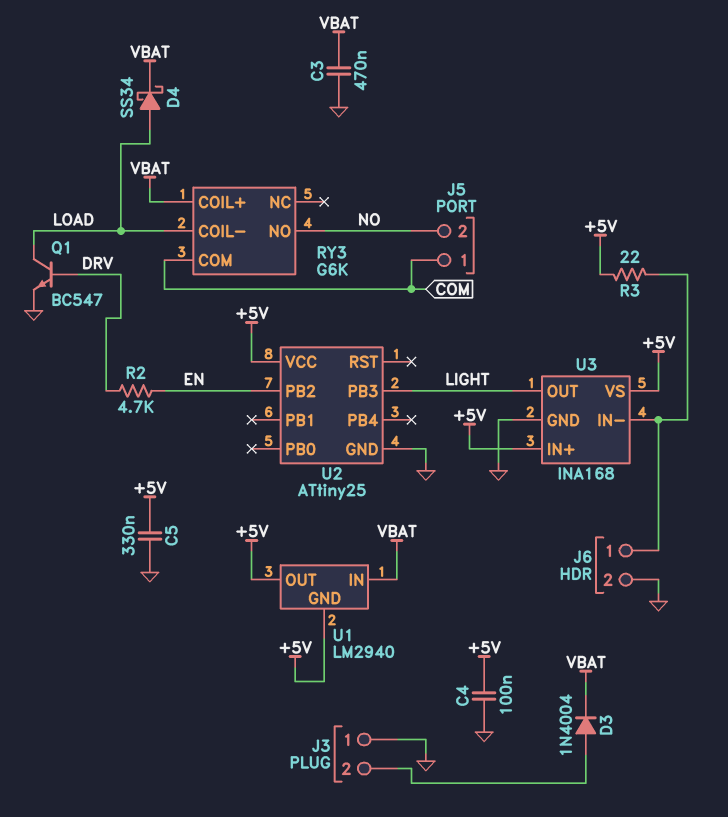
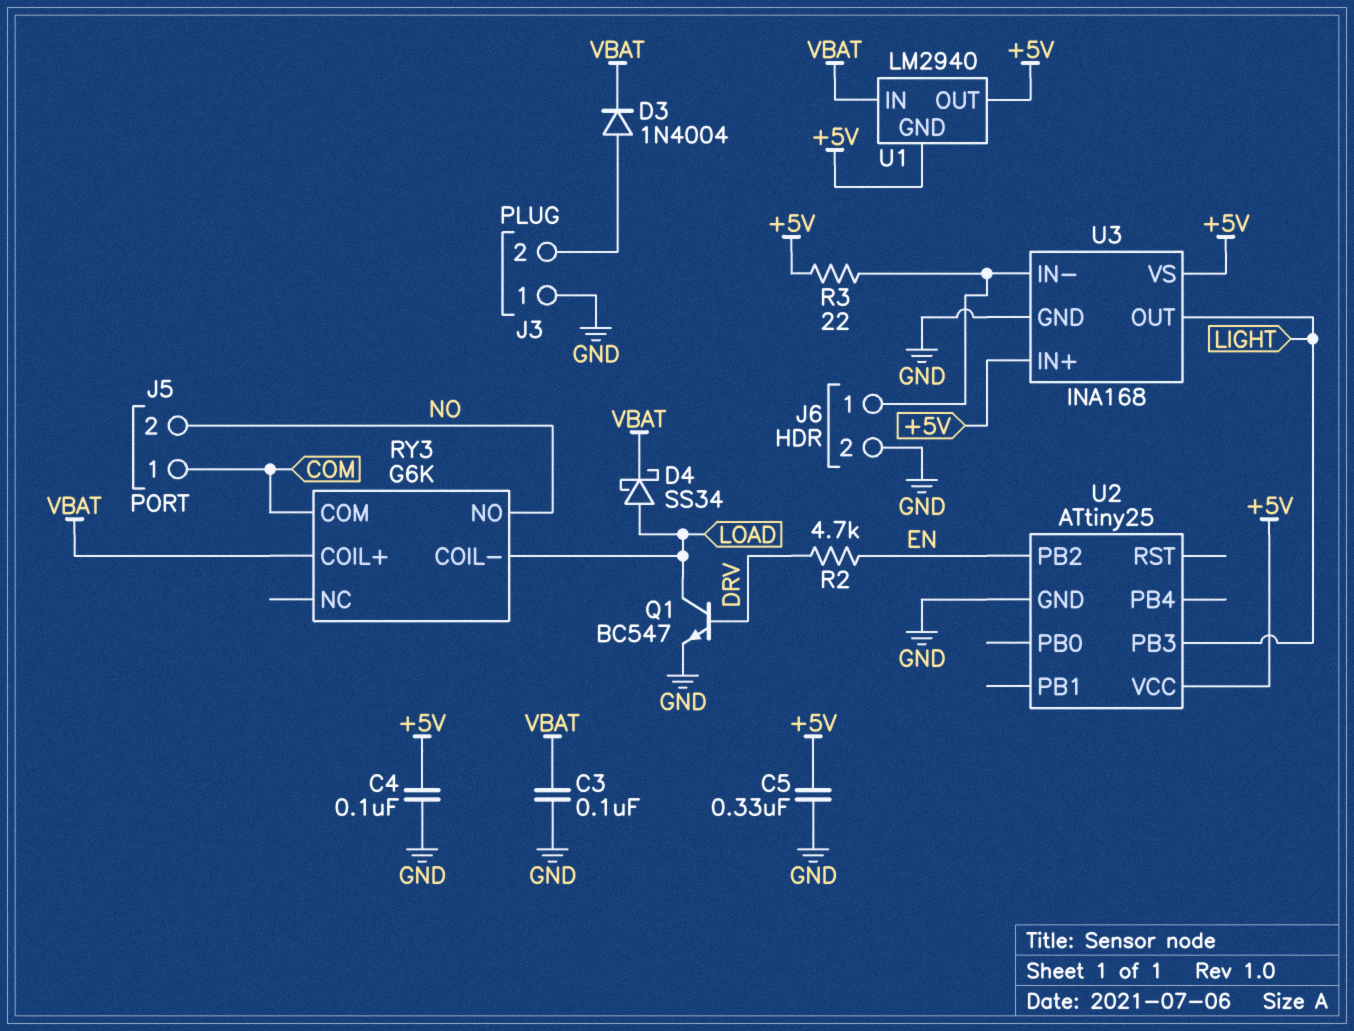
C3: 470nF (GND, VBAT) -> 100nF (GND, VBAT)

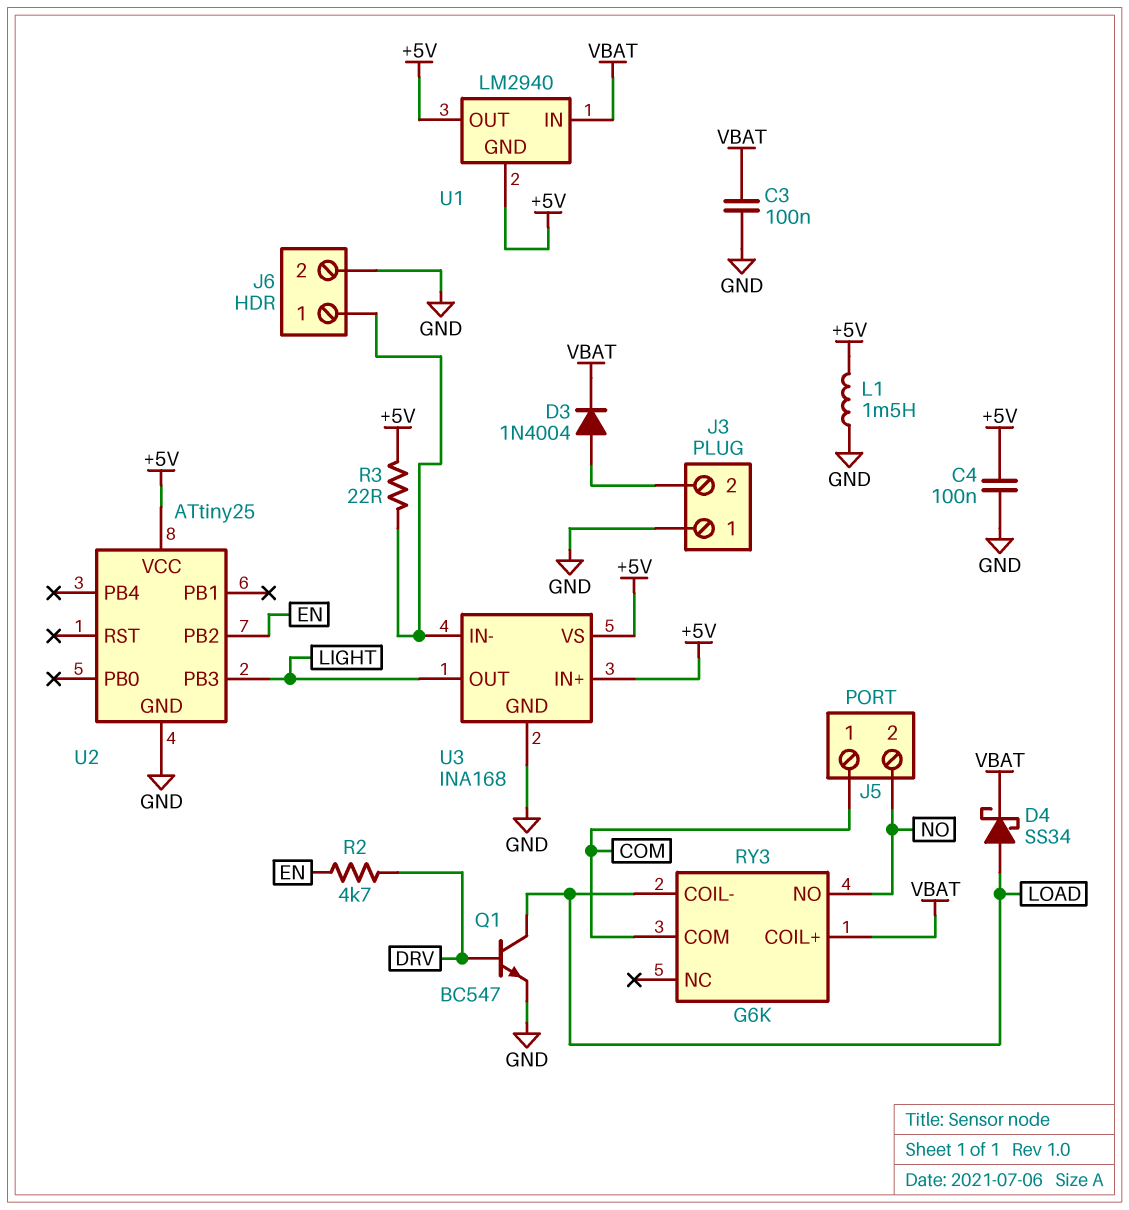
C5: 330nF (+5V, GND) -> none
L1: none -> 1.5mH (+5V, GND)

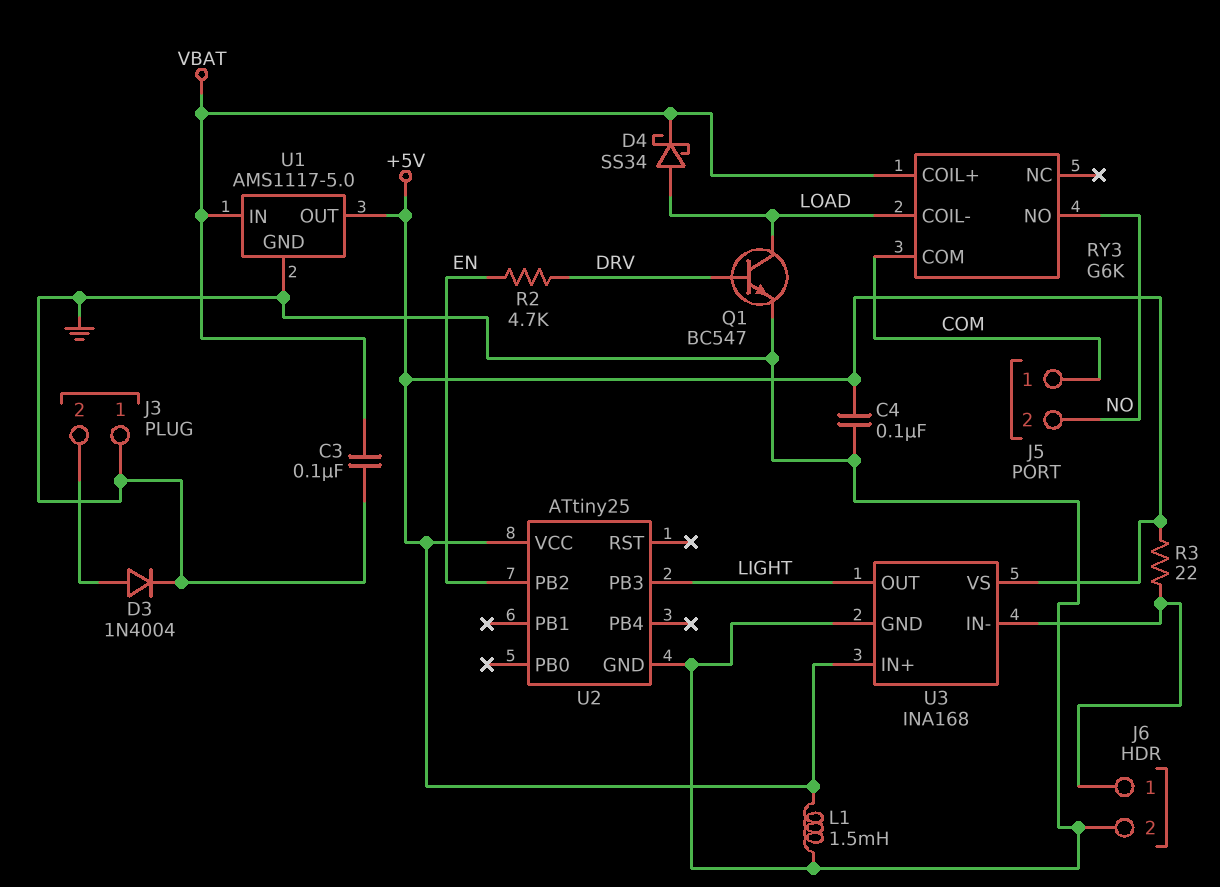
D3: diode 1N4004 (A J3/2, K VBAT) -> diode 1N4004 (A J3/2, K GND)
U1: LM2940 -> AMS1117-5.0
U1 pin GND: +5V -> GND

